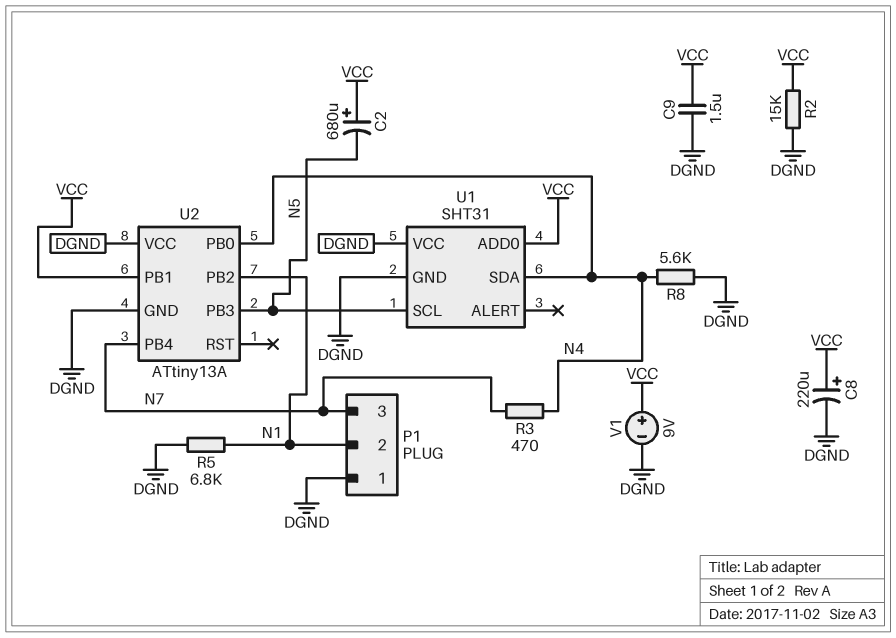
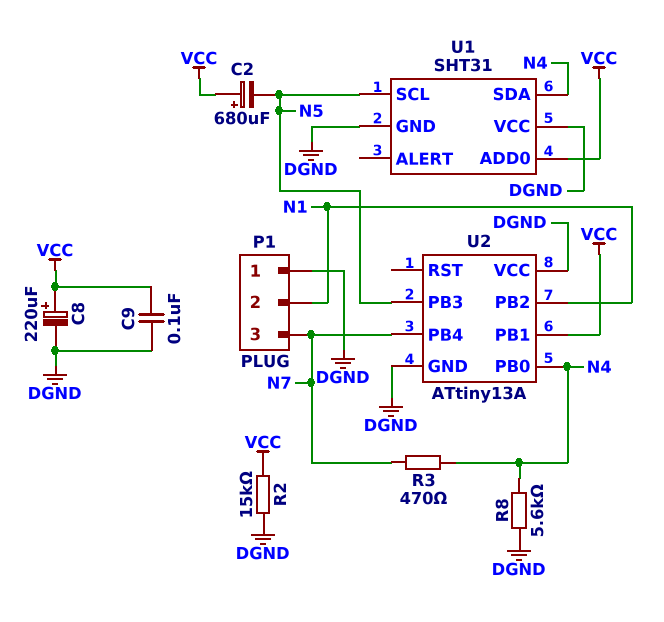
C9: 1.5uF (DGND, VCC) -> 100nF (DGND, VCC)
R5: 6.8k (DGND, N1) -> none
V1: 9V (plus VCC, minus DGND) -> none

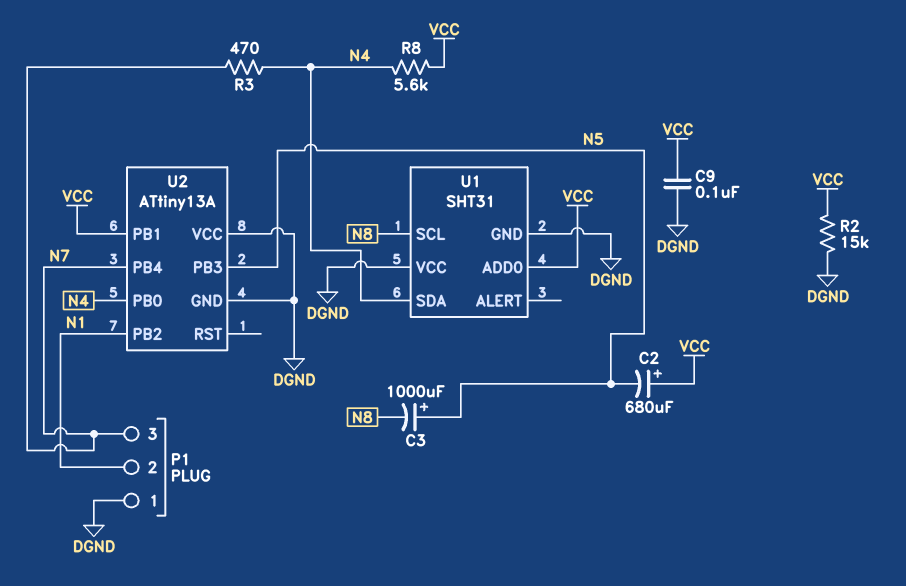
C3: none -> 1000uF (plus N5, minus N8)
C8: 220uF (plus VCC, minus DGND) -> none
R8: 5.6k (DGND, N4) -> 5.6k (N4, VCC)
U1 pin SCL: N5 -> N8

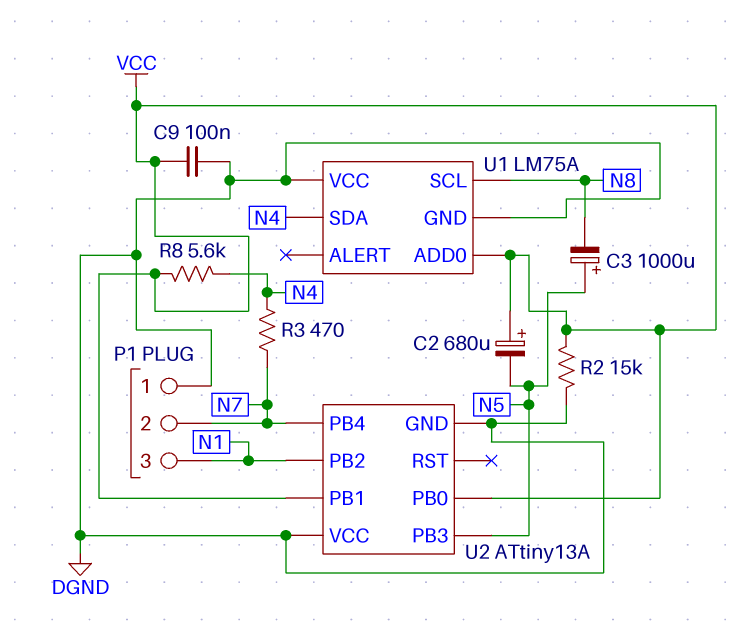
P1 pin 2: N1 -> N7
P1 pin 3: N7 -> N1
U1: SHT31 -> LM75A
U2 pin PB0: N4 -> VCC

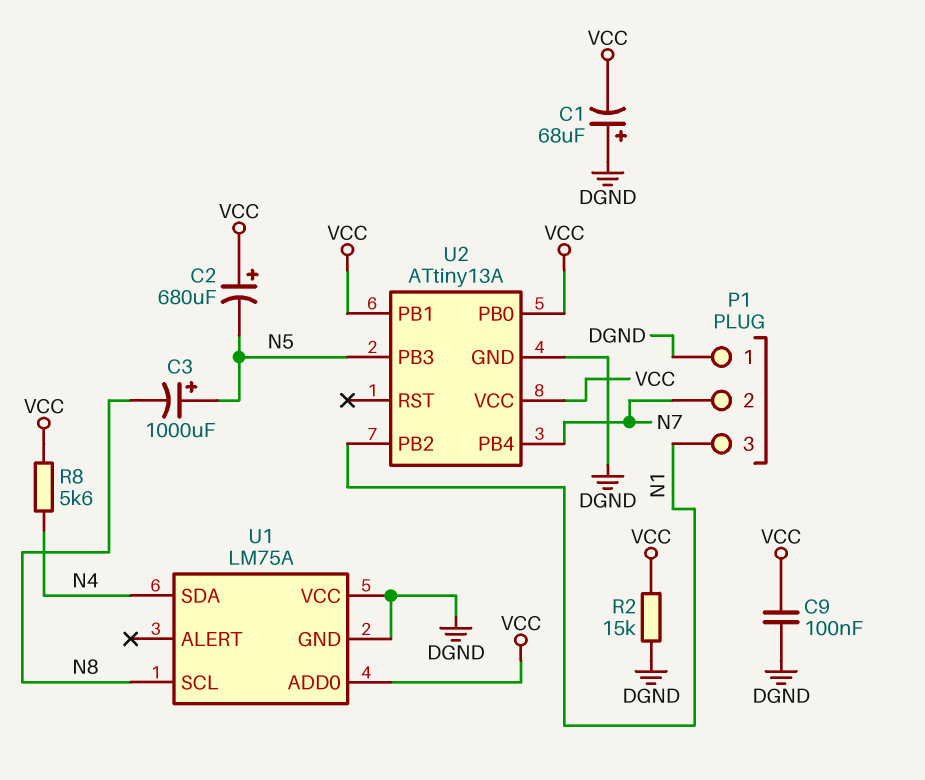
C1: none -> 68uF (plus DGND, minus VCC)
R3: 470 (N4, N7) -> none
U2 pin VCC: DGND -> VCC

